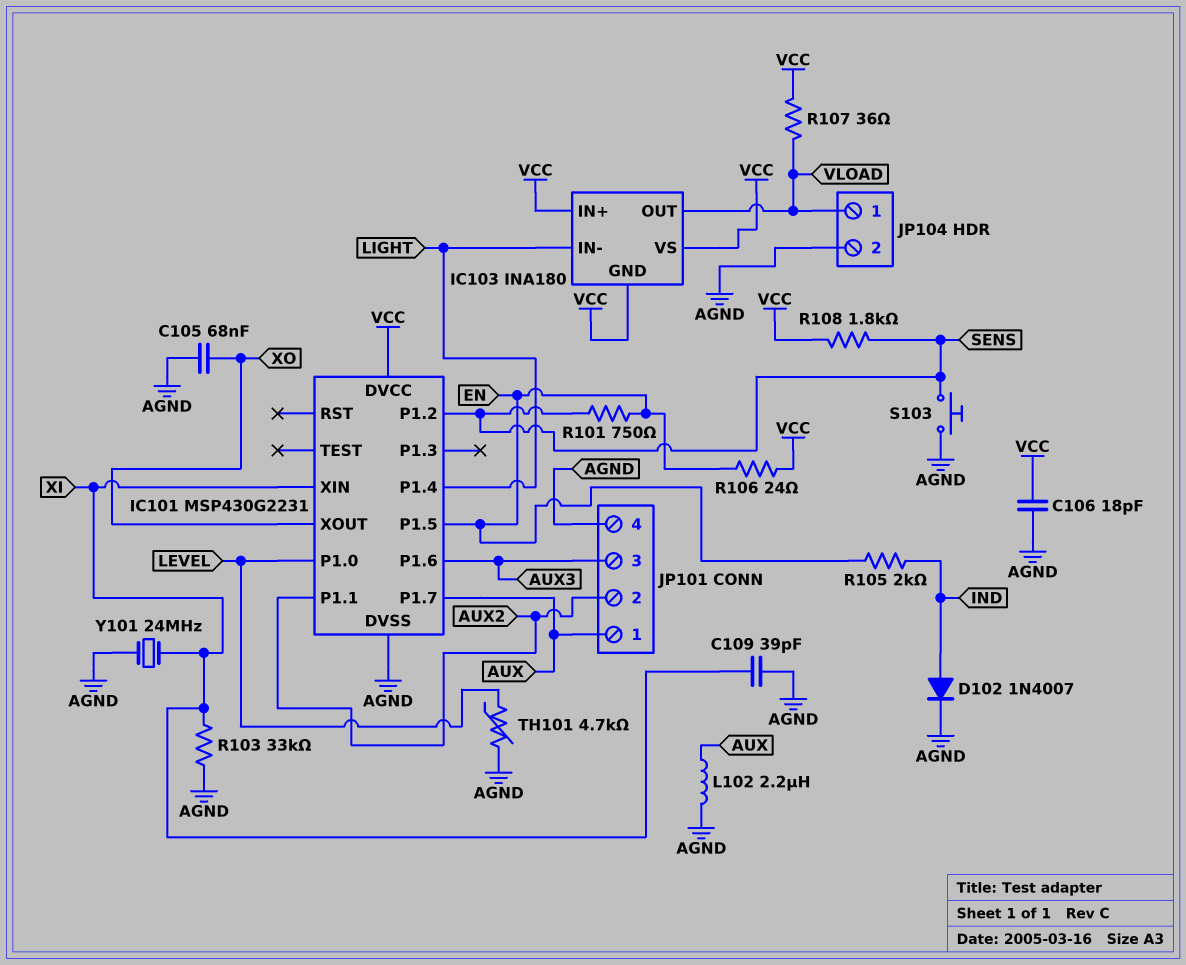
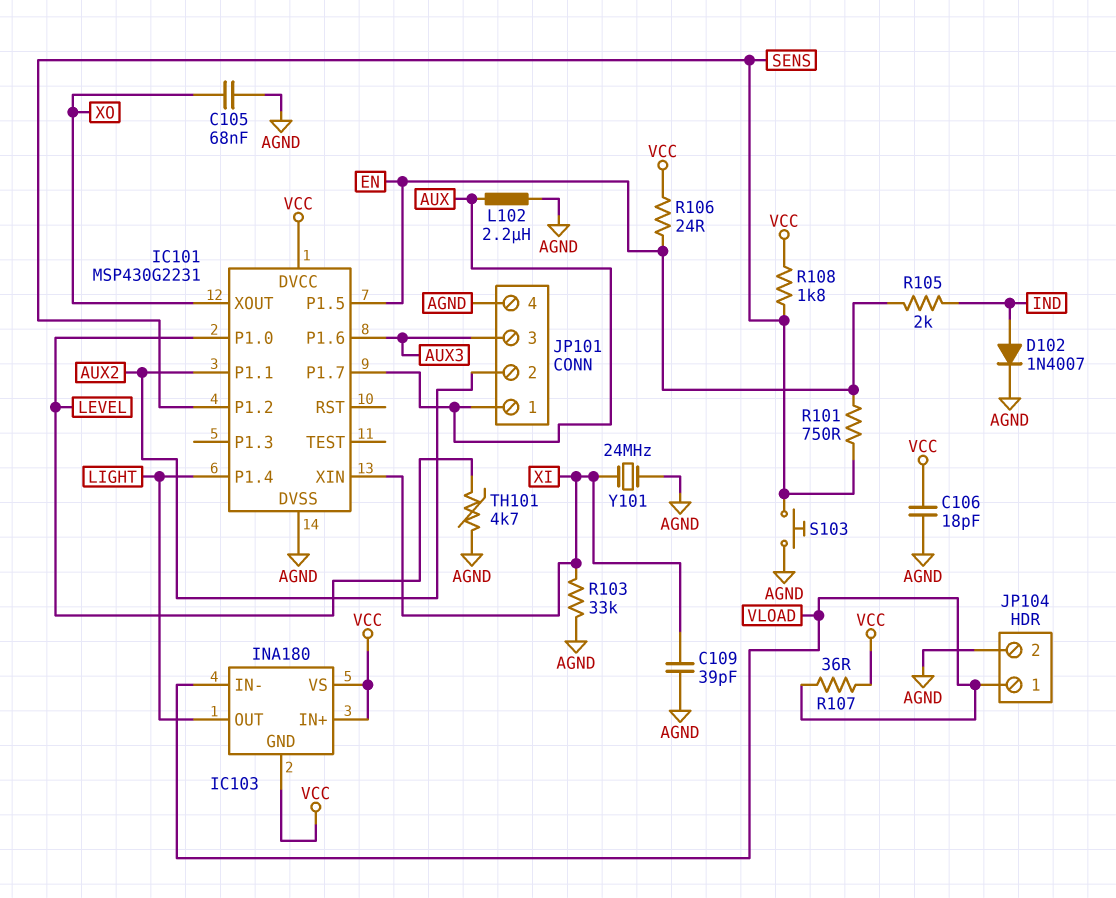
IC103 pin IN-: LIGHT -> VLOAD
IC103 pin OUT: VLOAD -> LIGHT

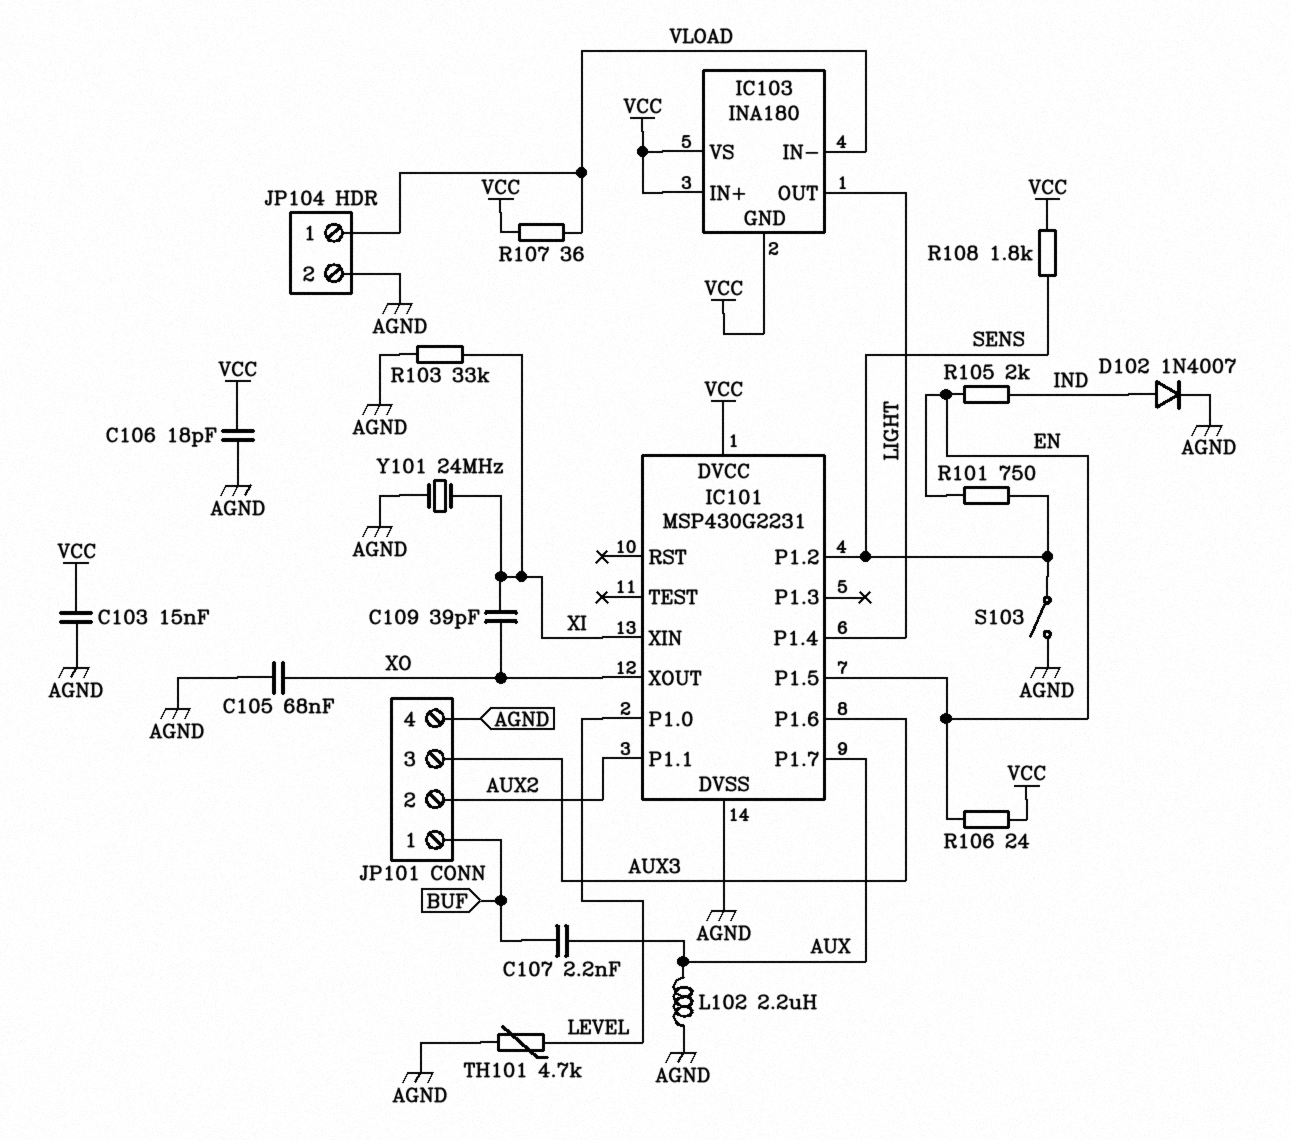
C103: none -> 15nF (AGND, VCC)
C107: none -> 2.2nF (AUX, BUF)
C109: 39pF (AGND, XI) -> 39pF (XI, XO)
JP101 pin 1: AUX -> BUF
S103: button (AGND, SENS) -> switch (AGND, SENS)

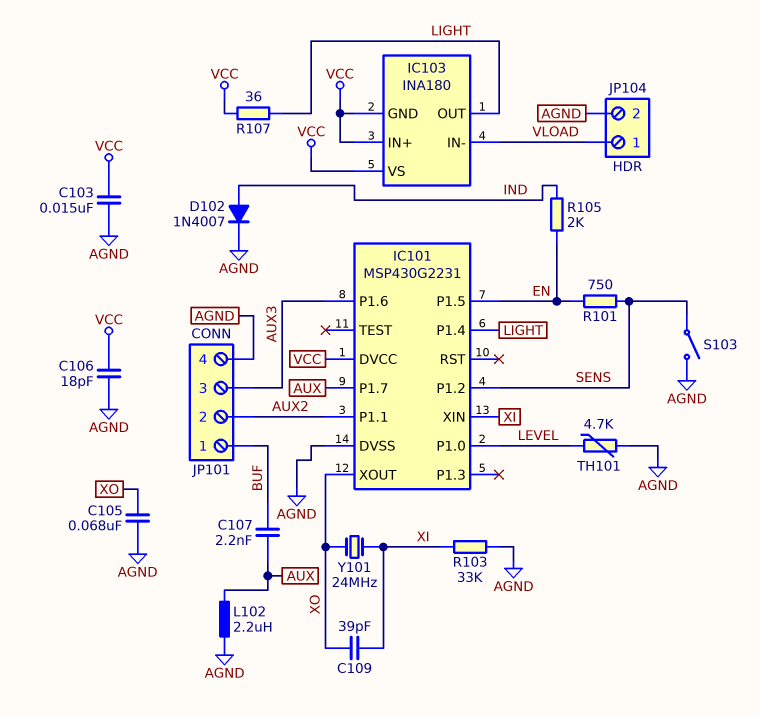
R106: 24 (EN, VCC) -> none
R107: 36 (VCC, VLOAD) -> 36 (LIGHT, VCC)
R108: 1.8k (SENS, VCC) -> none
Y101: 24MHz (AGND, XI) -> 24MHz (XI, XO)

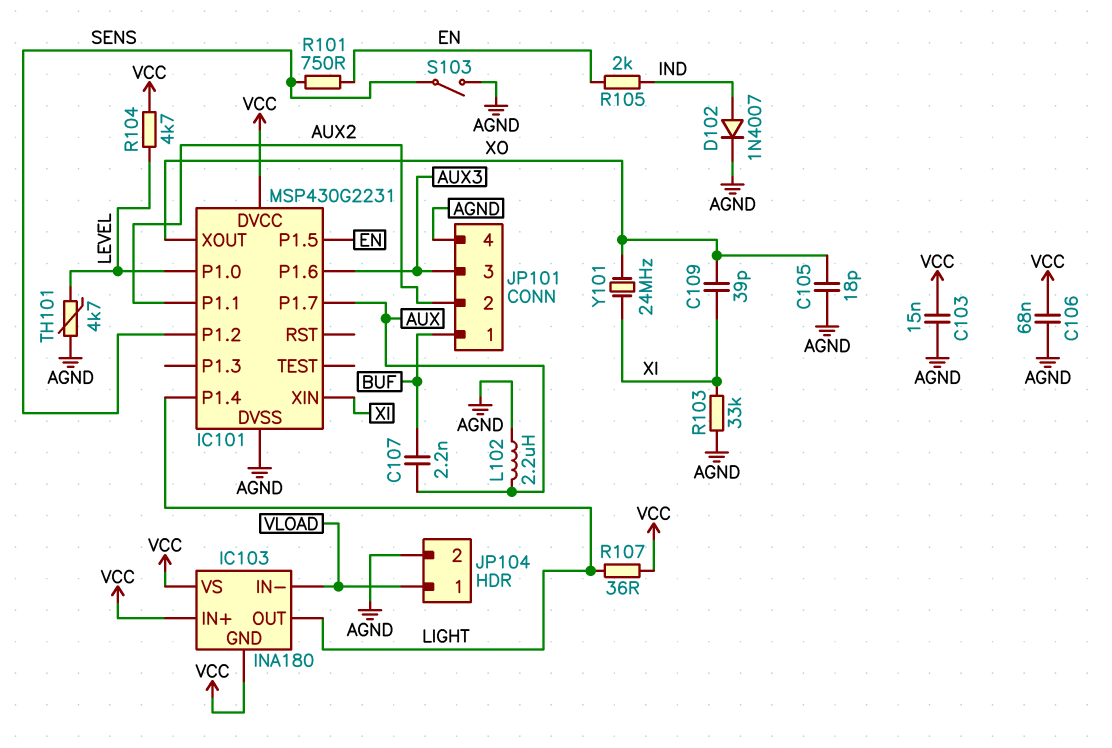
C105: 68nF (AGND, XO) -> 18pF (AGND, XO)
C106: 18pF (AGND, VCC) -> 68nF (AGND, VCC)
R104: none -> 4.7k (LEVEL, VCC)

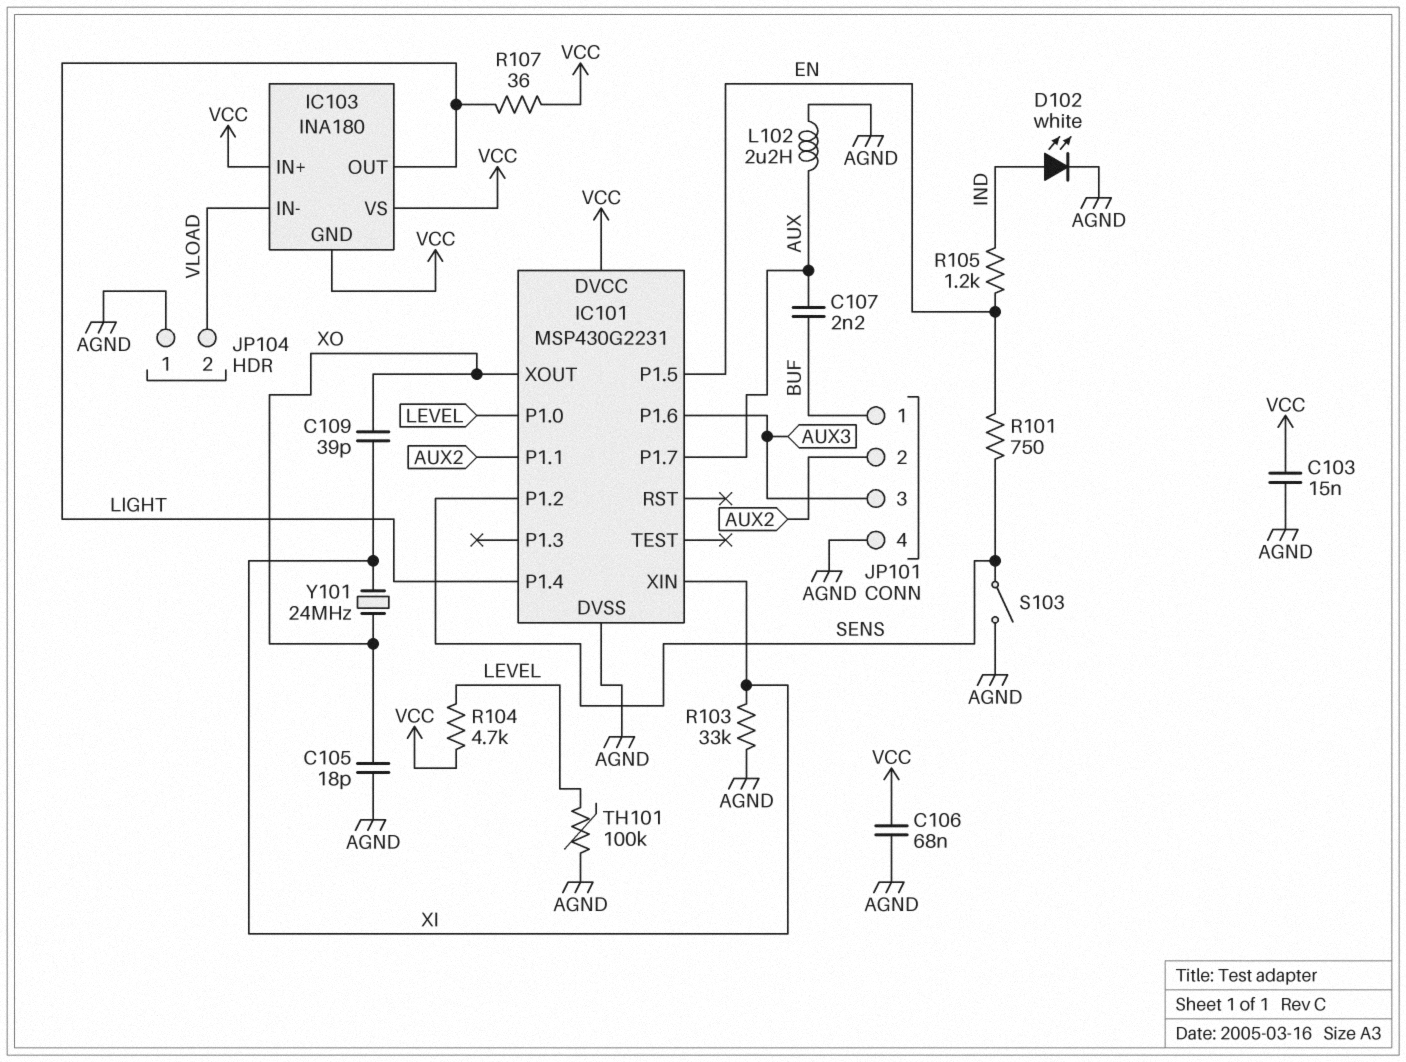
D102: diode 1N4007 (A IND, K AGND) -> LED white (A IND, K AGND)
JP104 pin 1: VLOAD -> AGND
JP104 pin 2: AGND -> VLOAD
R105: 2k (EN, IND) -> 1.2k (EN, IND)
TH101: 4.7k (AGND, LEVEL) -> 100k (AGND, LEVEL)

